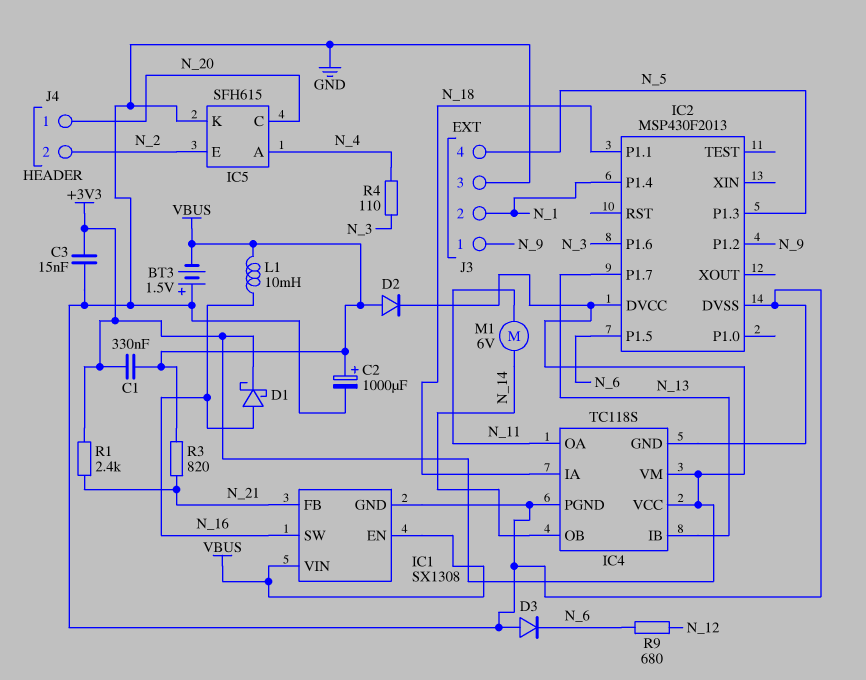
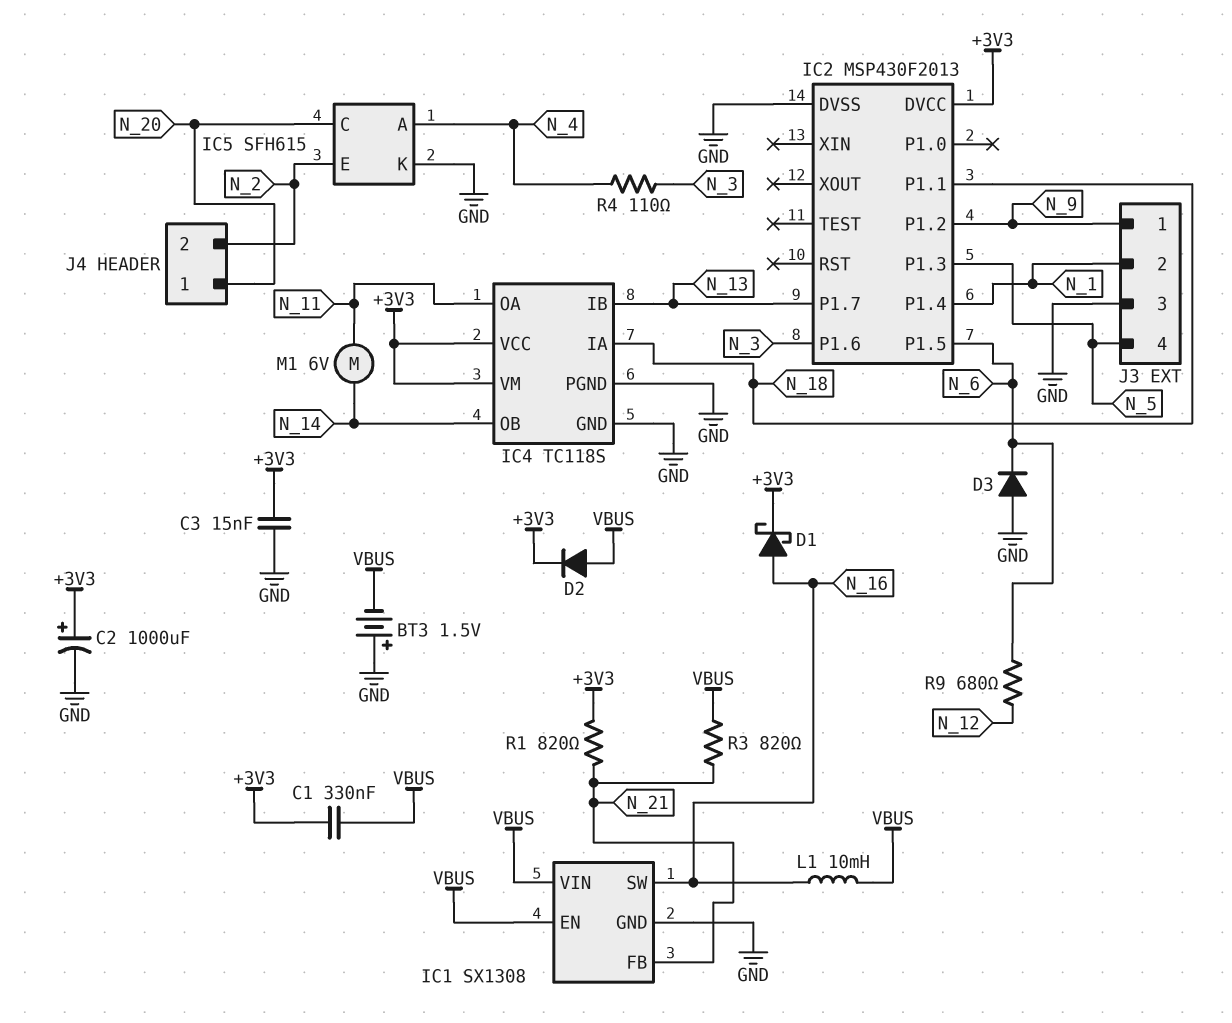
C2: 1000uF (plus VBUS, minus GND) -> 1000uF (plus +3V3, minus GND)
R1: 2.4k (+3V3, N_21) -> 820 (+3V3, N_21)

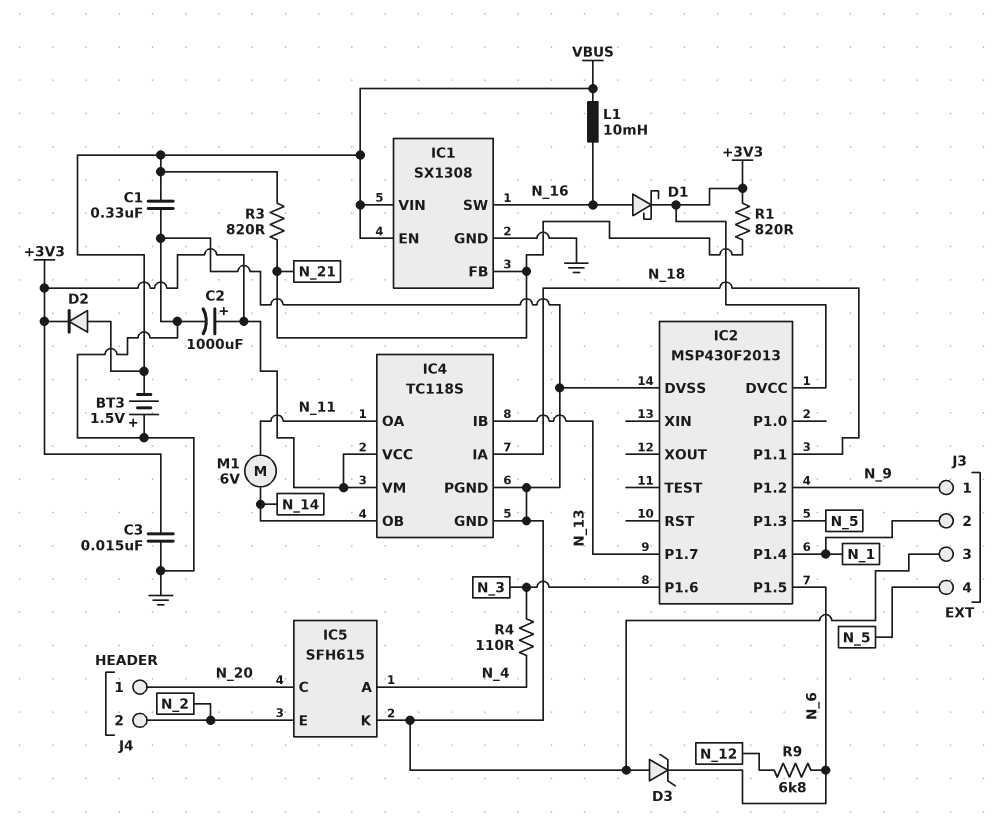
C1: 330nF (+3V3, VBUS) -> 330nF (GND, VBUS)
D3: diode (A GND, K N_6) -> zener (A GND, K N_6)
R9: 680 (N_6, N_12) -> 6.8k (N_6, N_12)

